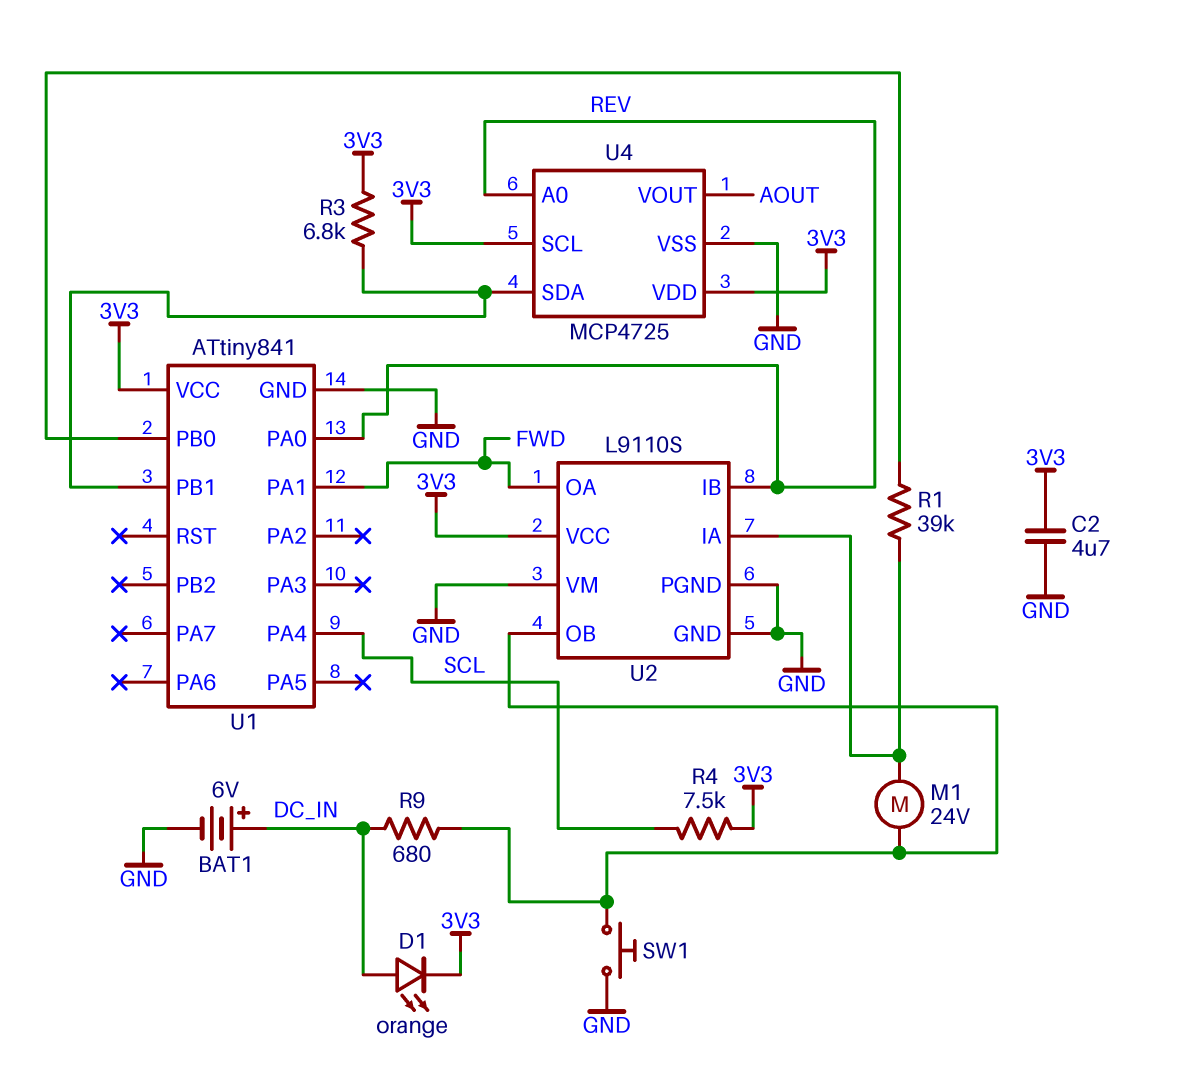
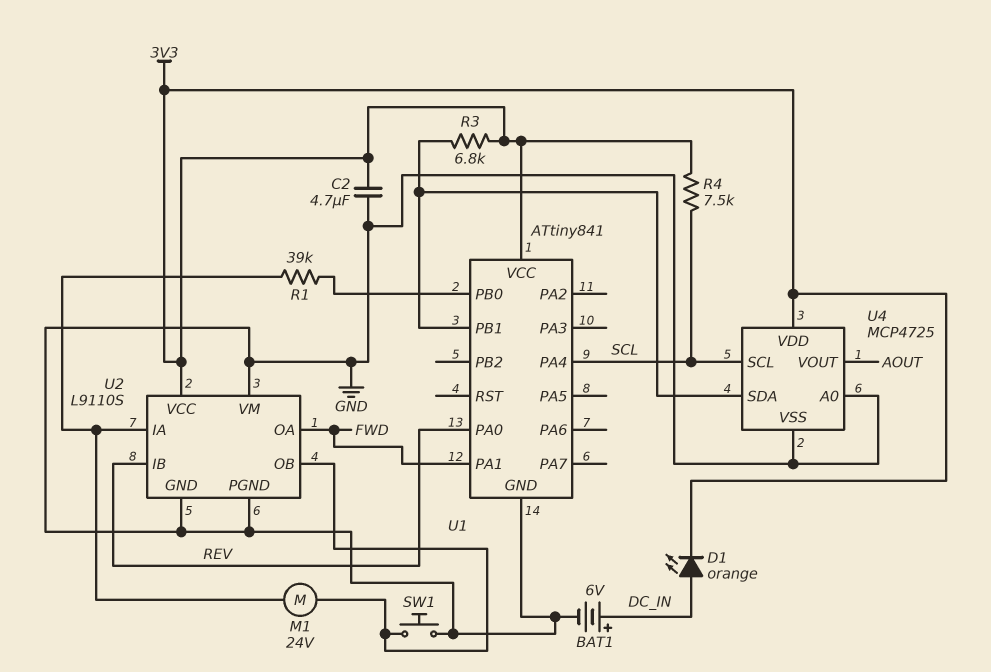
R9: 680 (DC_IN, U2/OB) -> none
U4 pin A0: REV -> GND
U4 pin SCL: 3V3 -> SCL

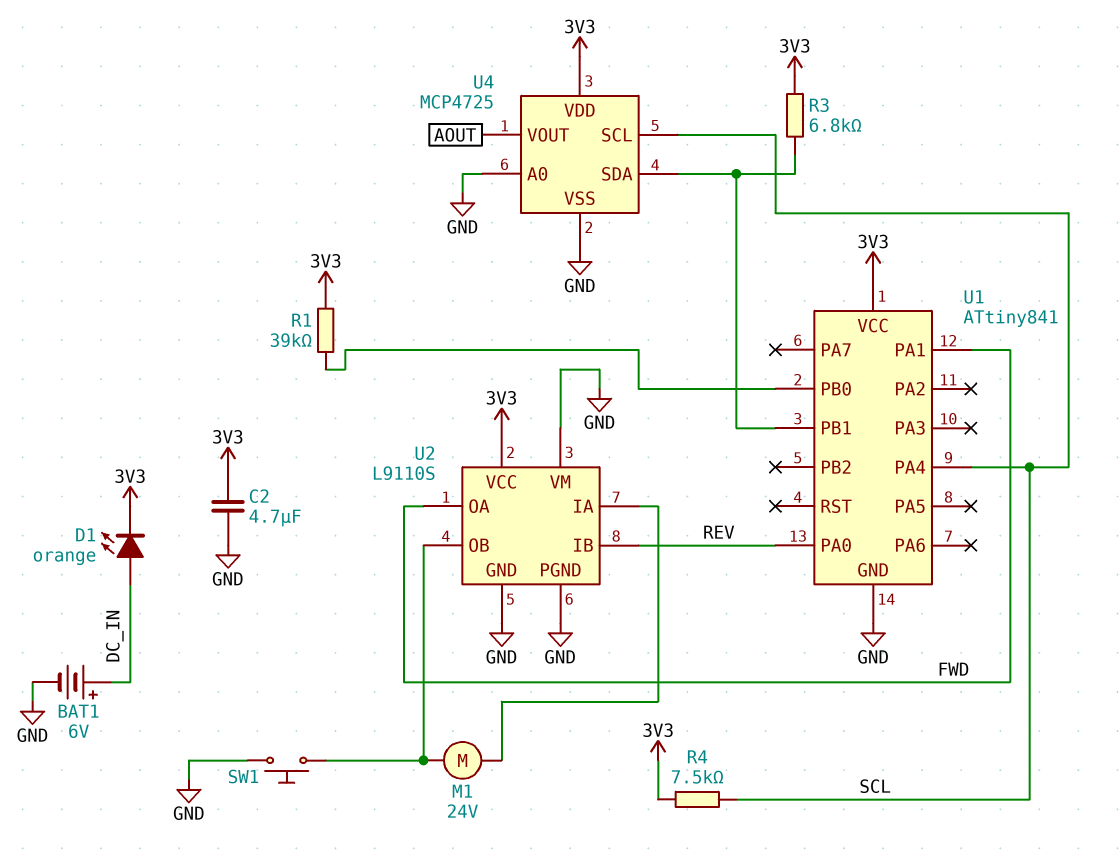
R1: 39k (U1/PB0, U2/IA) -> 39k (3V3, U1/PB0)

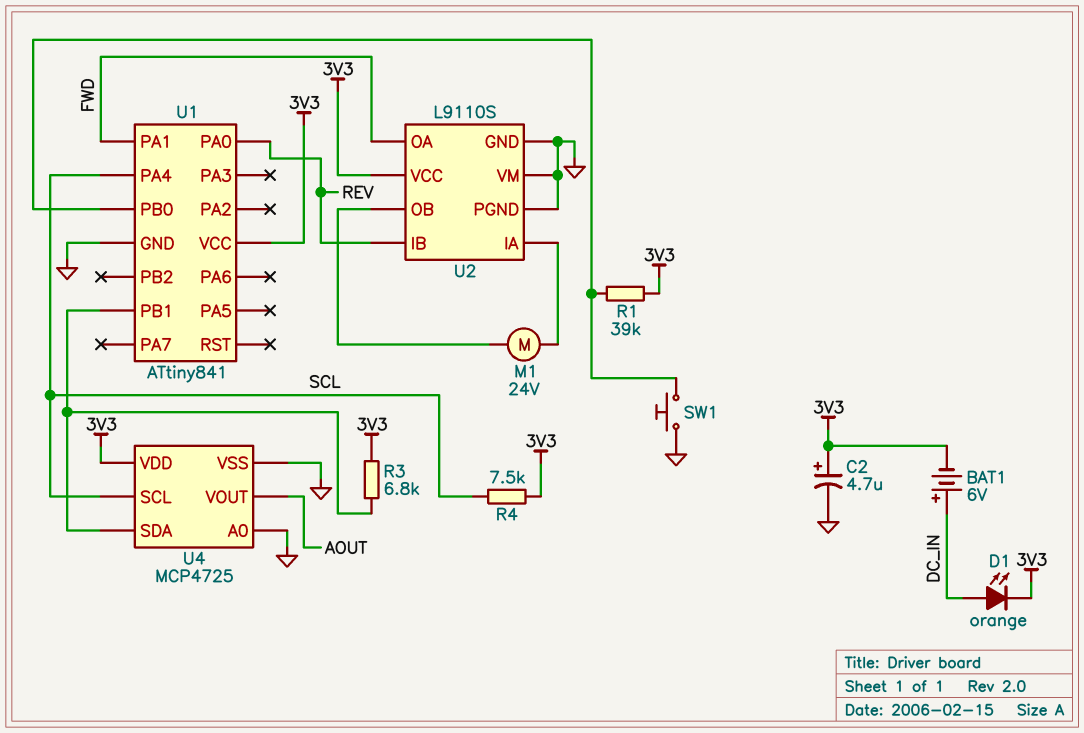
BAT1: 6V (plus DC_IN, minus GND) -> 6V (plus DC_IN, minus 3V3)
C2: 4.7uF (3V3, GND) -> 4.7uF (plus 3V3, minus GND)
SW1: button (GND, U2/OB) -> button (GND, U1/PB0)

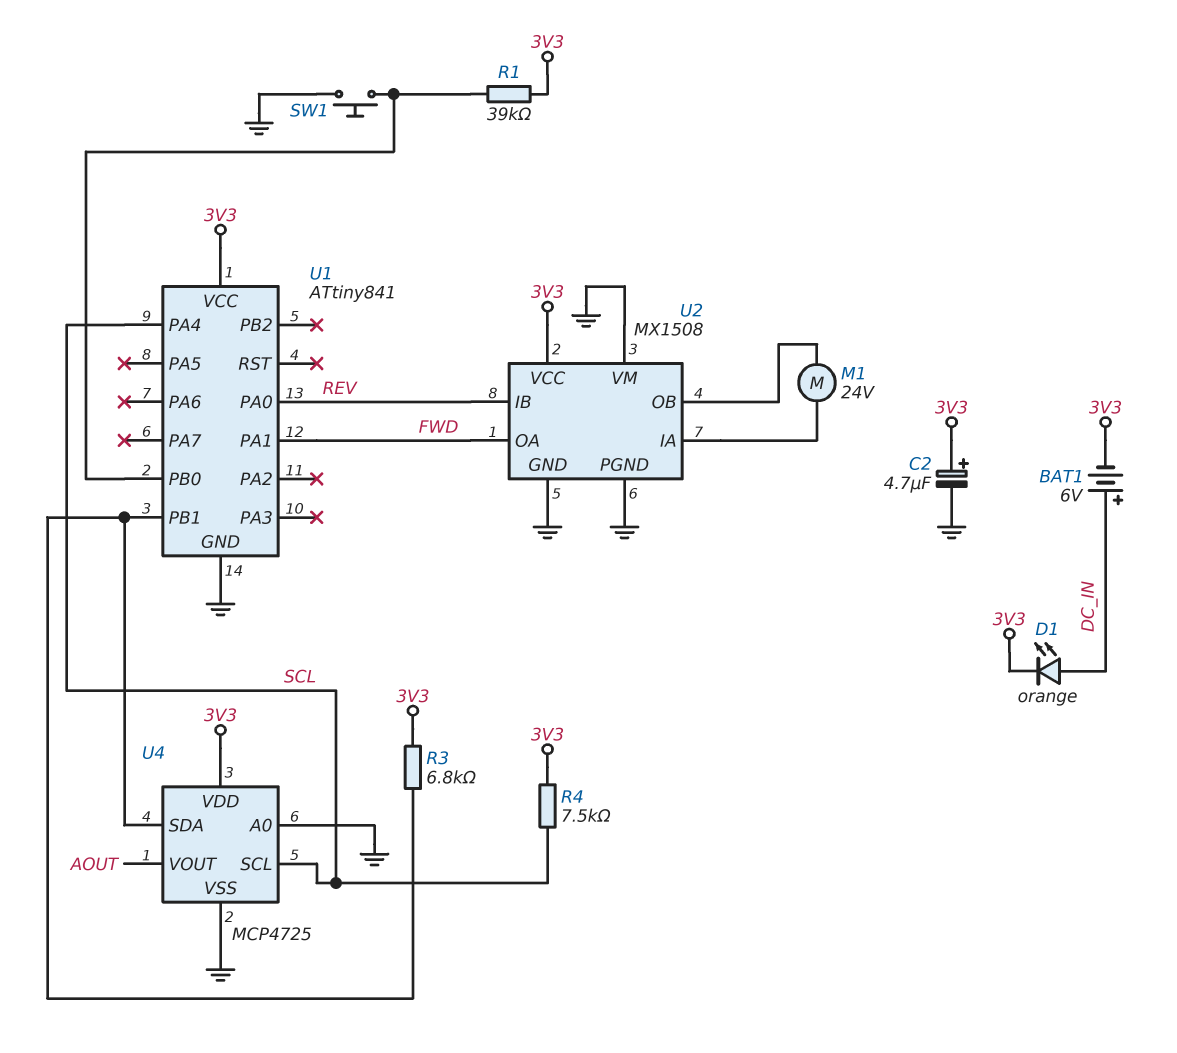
U2: L9110S -> MX1508

